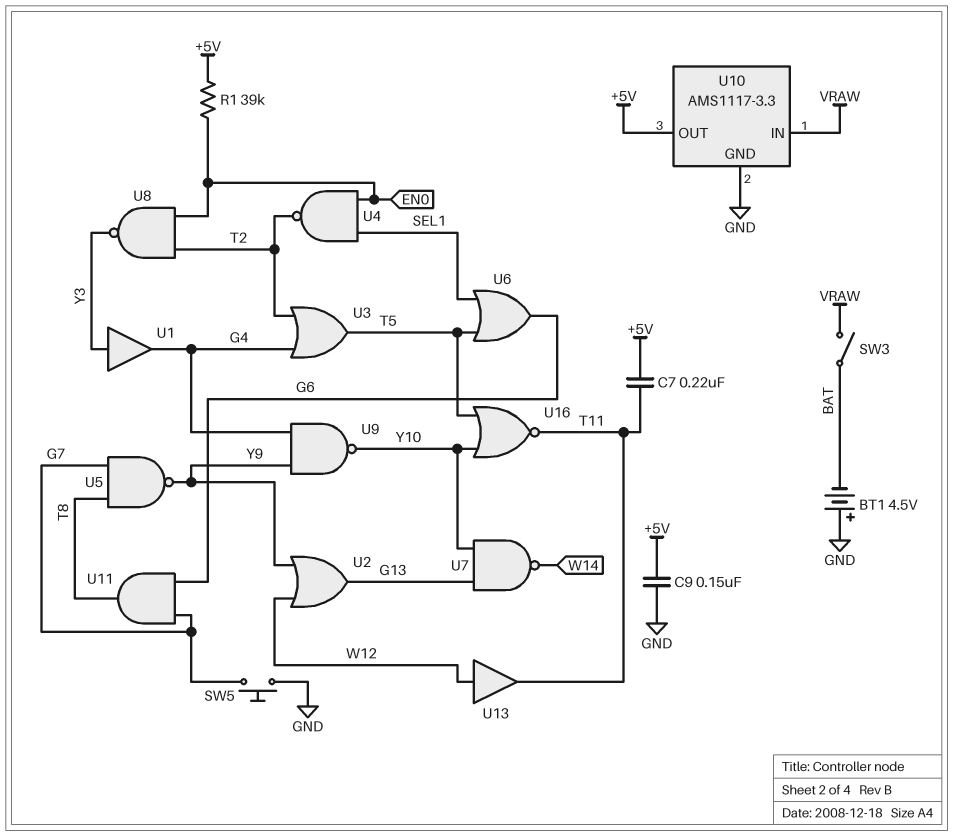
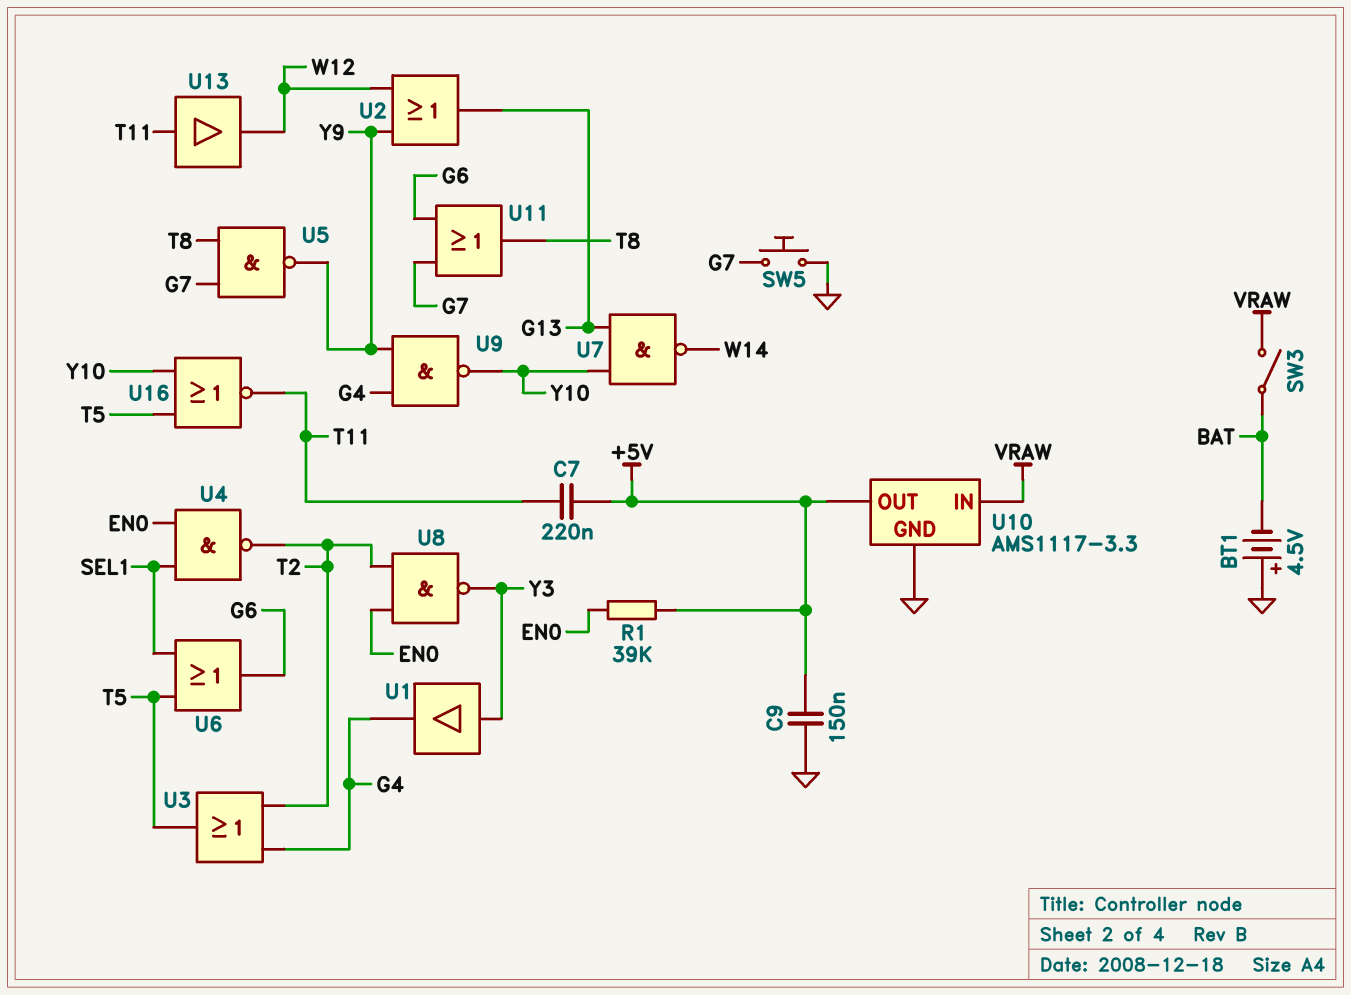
U11: AND (in G6, in G7, out T8) -> OR (in G6, in G7, out T8)
U13: buffer (in W12, out T11) -> buffer (in T11, out W12)

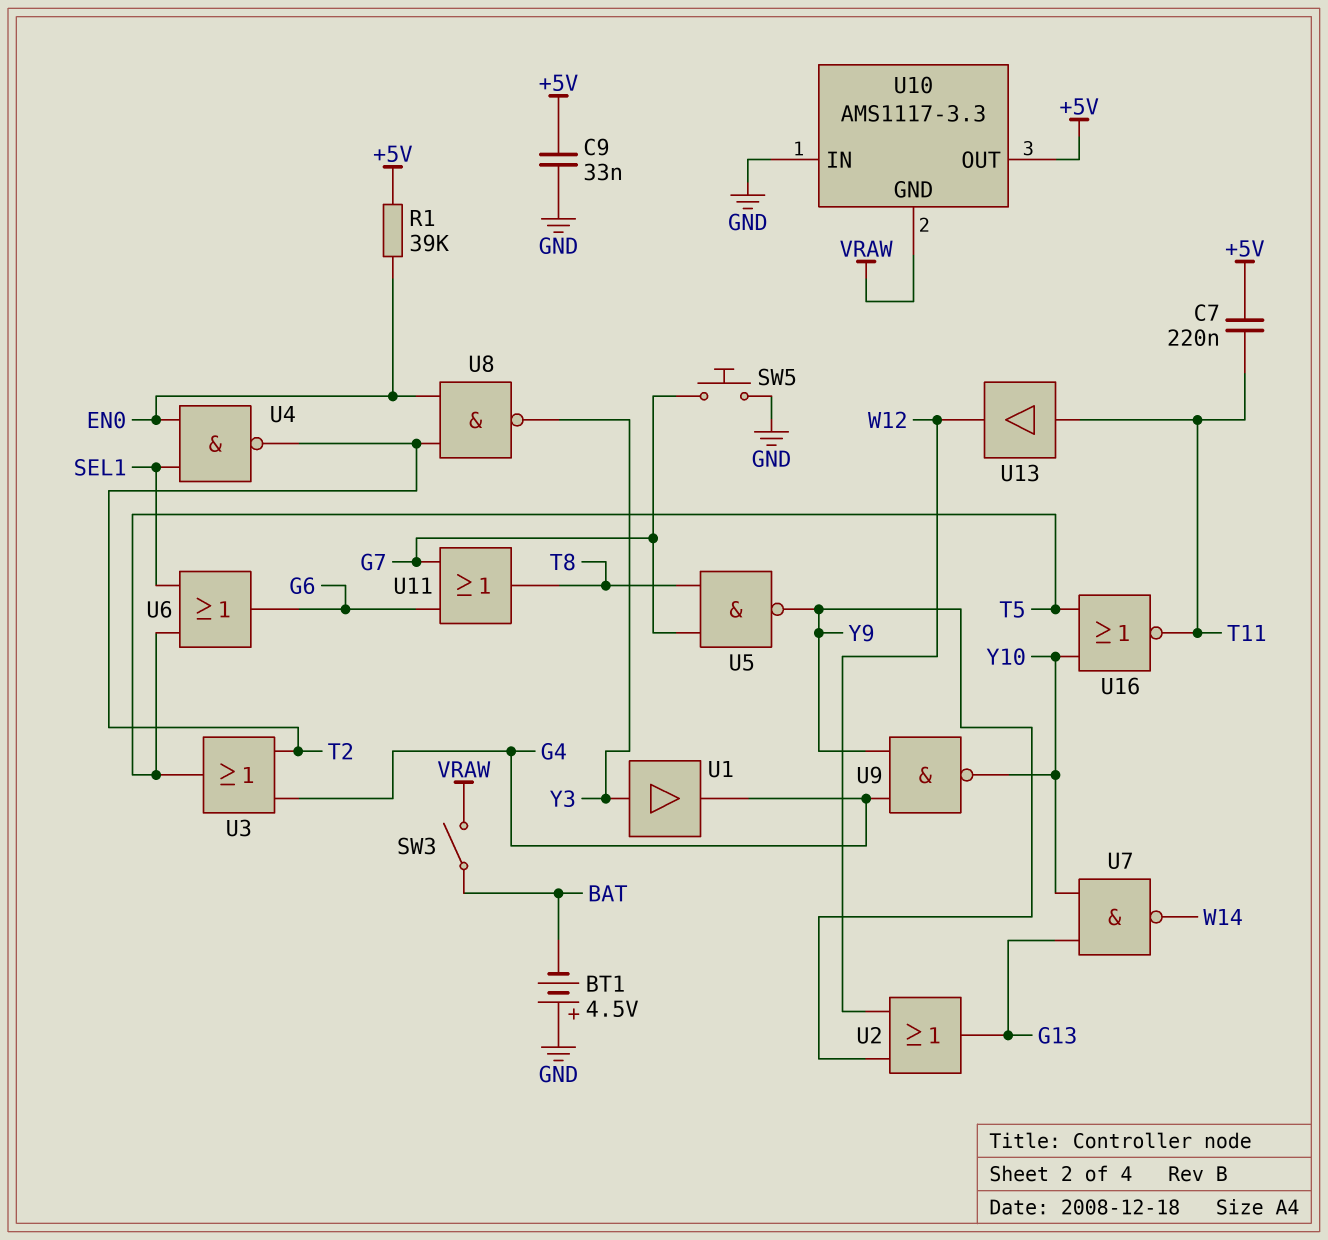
C9: 150nF (+5V, GND) -> 33nF (+5V, GND)
U10 pin GND: GND -> VRAW
U10 pin IN: VRAW -> GND

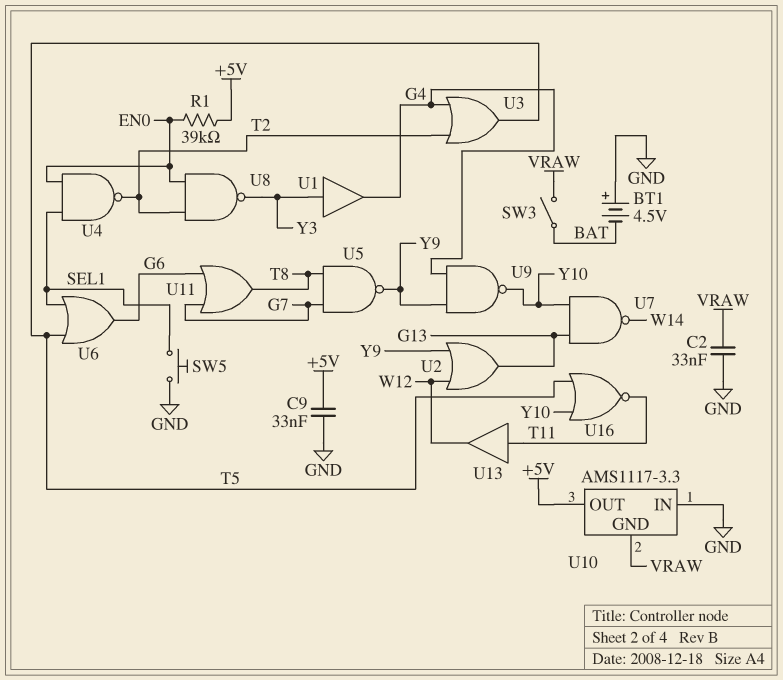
C2: none -> 33nF (GND, VRAW)
C7: 220nF (+5V, T11) -> none
SW5: button (G7, GND) -> button (GND, SEL1)

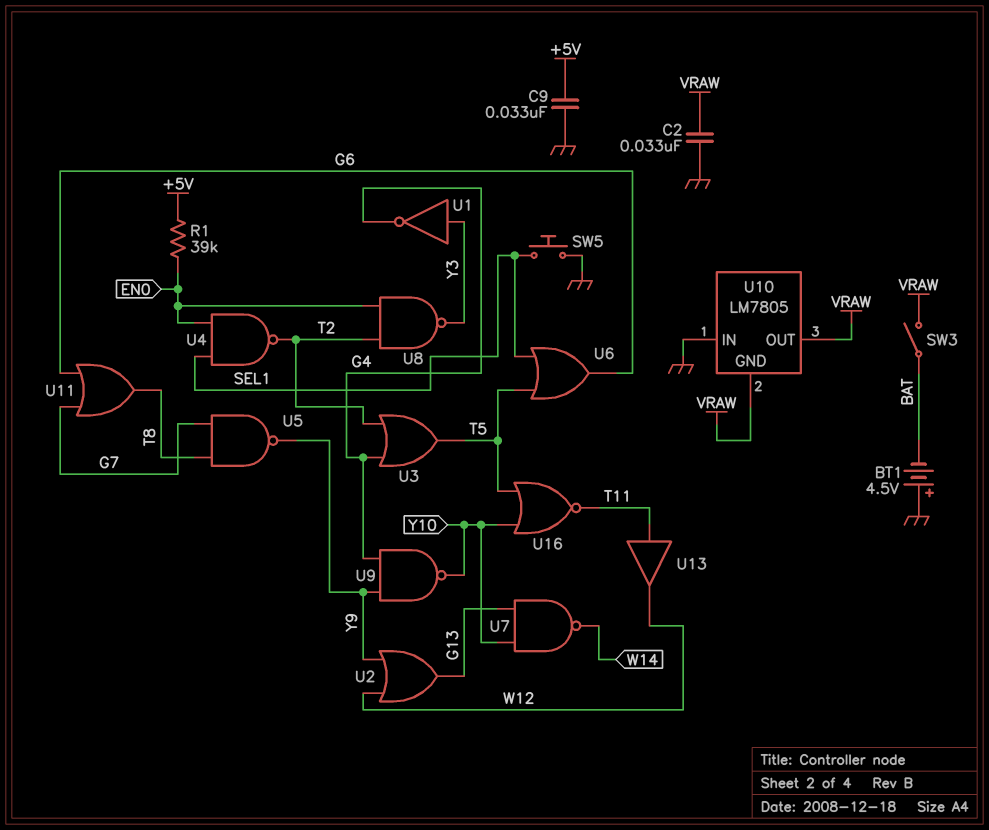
U1: buffer (in Y3, out G4) -> NOT (in Y3, out G4)
U10: AMS1117-3.3 -> LM7805
U10 pin OUT: +5V -> VRAW

